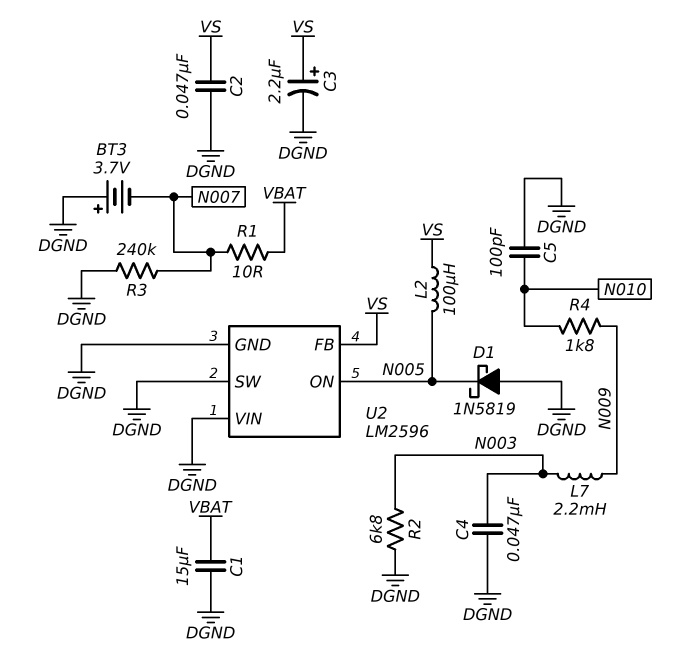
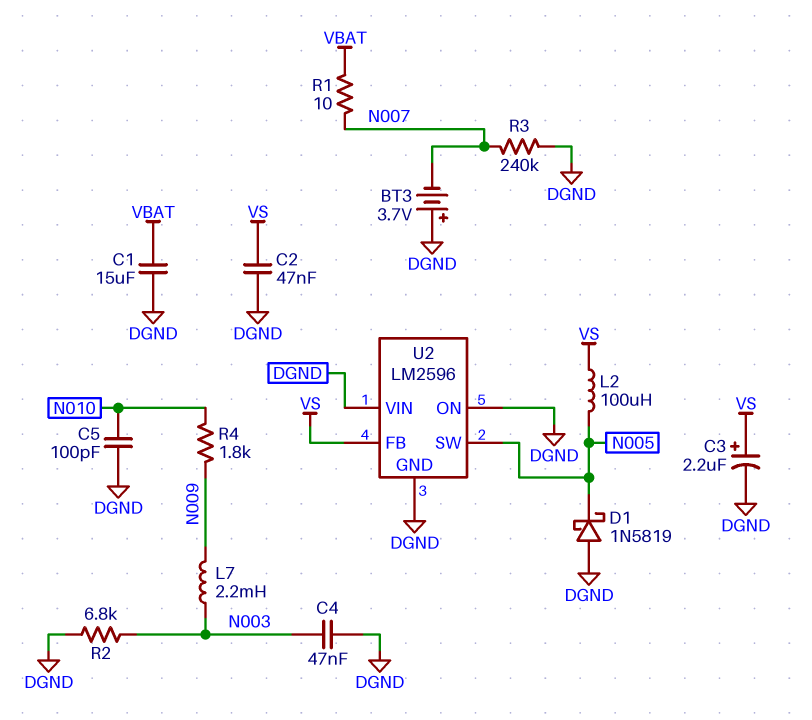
U2 pin ON: N005 -> DGND
U2 pin SW: DGND -> N005

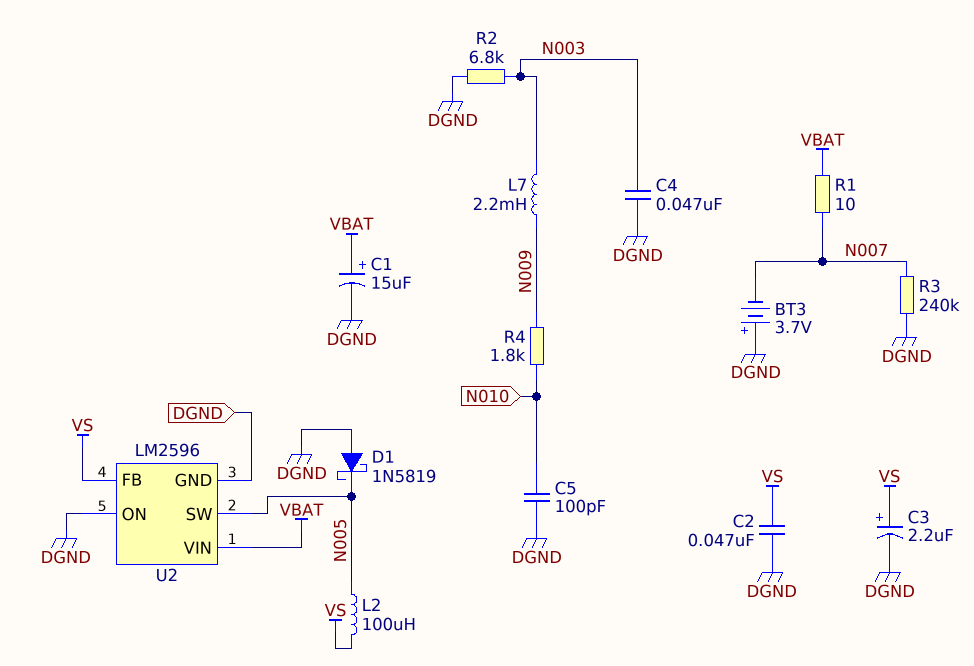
C1: 15uF (DGND, VBAT) -> 15uF (plus VBAT, minus DGND)
U2 pin VIN: DGND -> VBAT

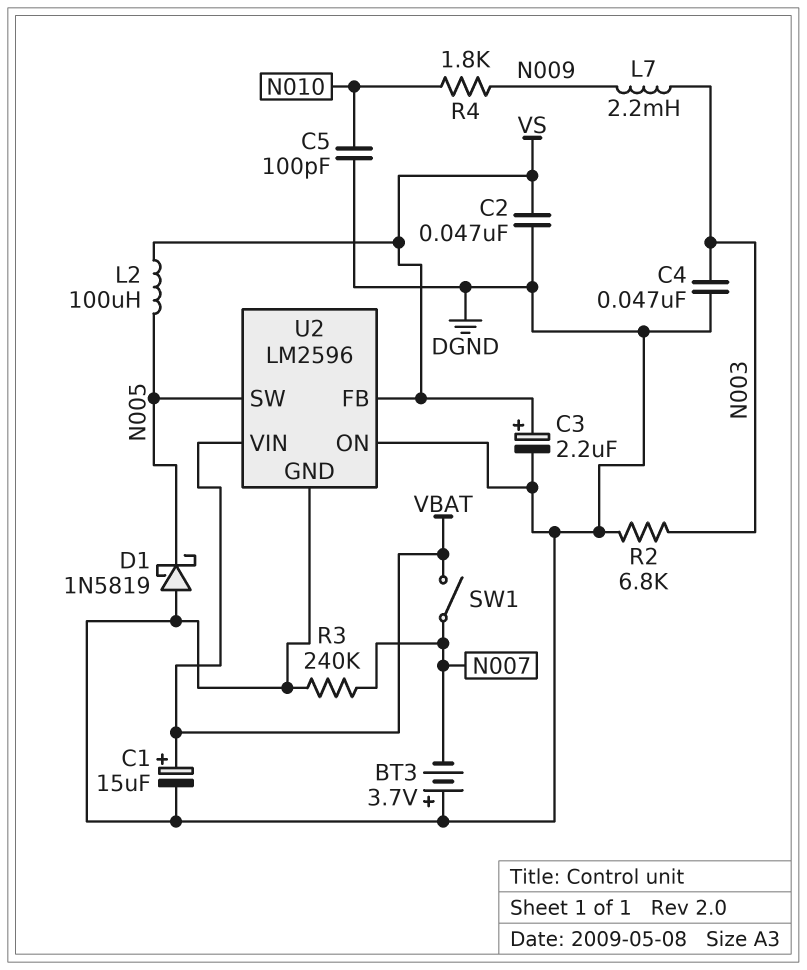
R1: 10 (N007, VBAT) -> none
SW1: none -> switch (N007, VBAT)

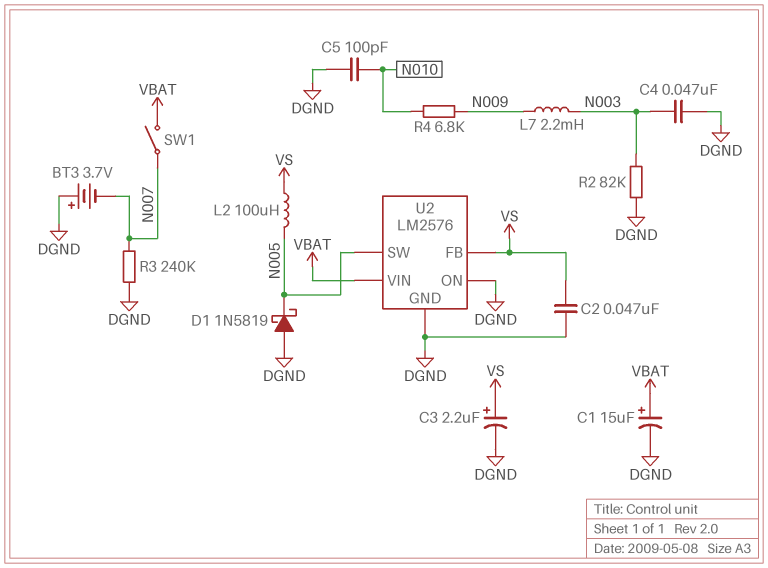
R2: 6.8k (DGND, N003) -> 82k (DGND, N003)
R4: 1.8k (N009, N010) -> 6.8k (N009, N010)
U2: LM2596 -> LM2576

